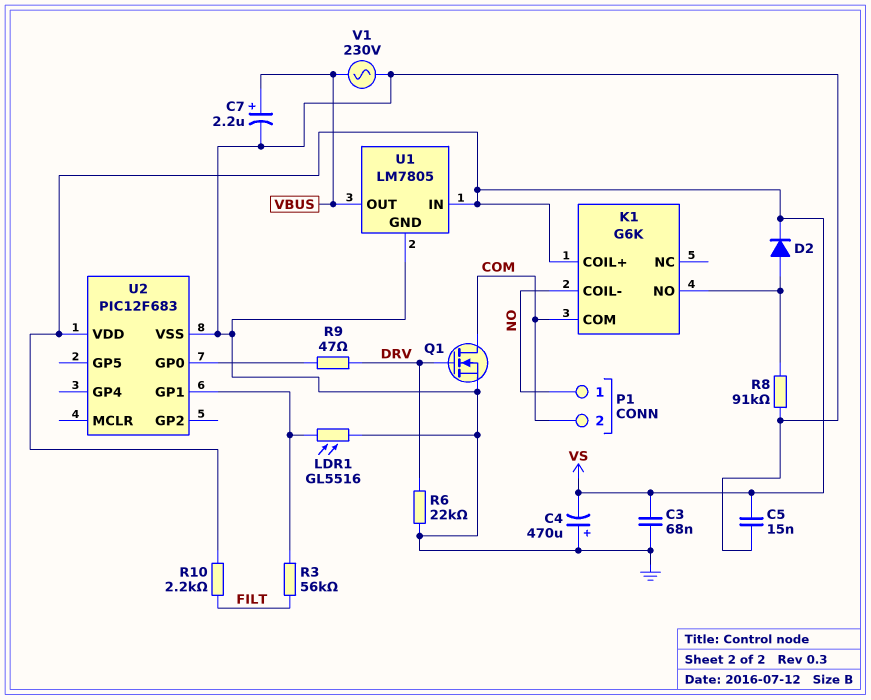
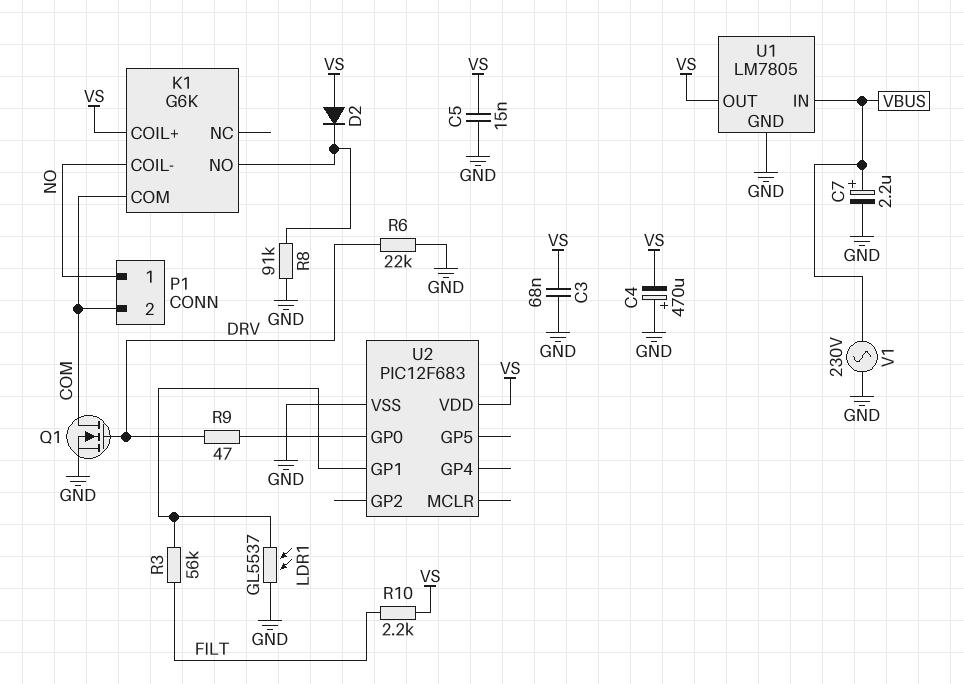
D2: diode (A K1/NO, K VS) -> diode (A VS, K K1/NO)
LDR1: GL5516 (GND, U2/GP1) -> GL5537 (GND, U2/GP1)
U1 pin IN: VS -> VBUS
U1 pin OUT: VBUS -> VS

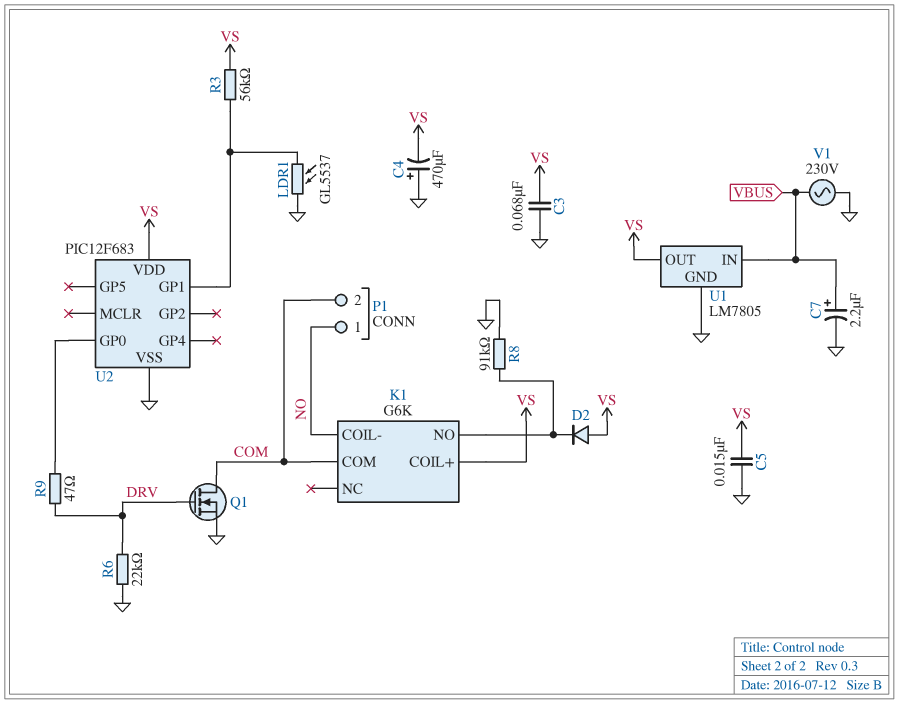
R3: 56k (FILT, U2/GP1) -> 56k (U2/GP1, VS)
R10: 2.2k (FILT, VS) -> none

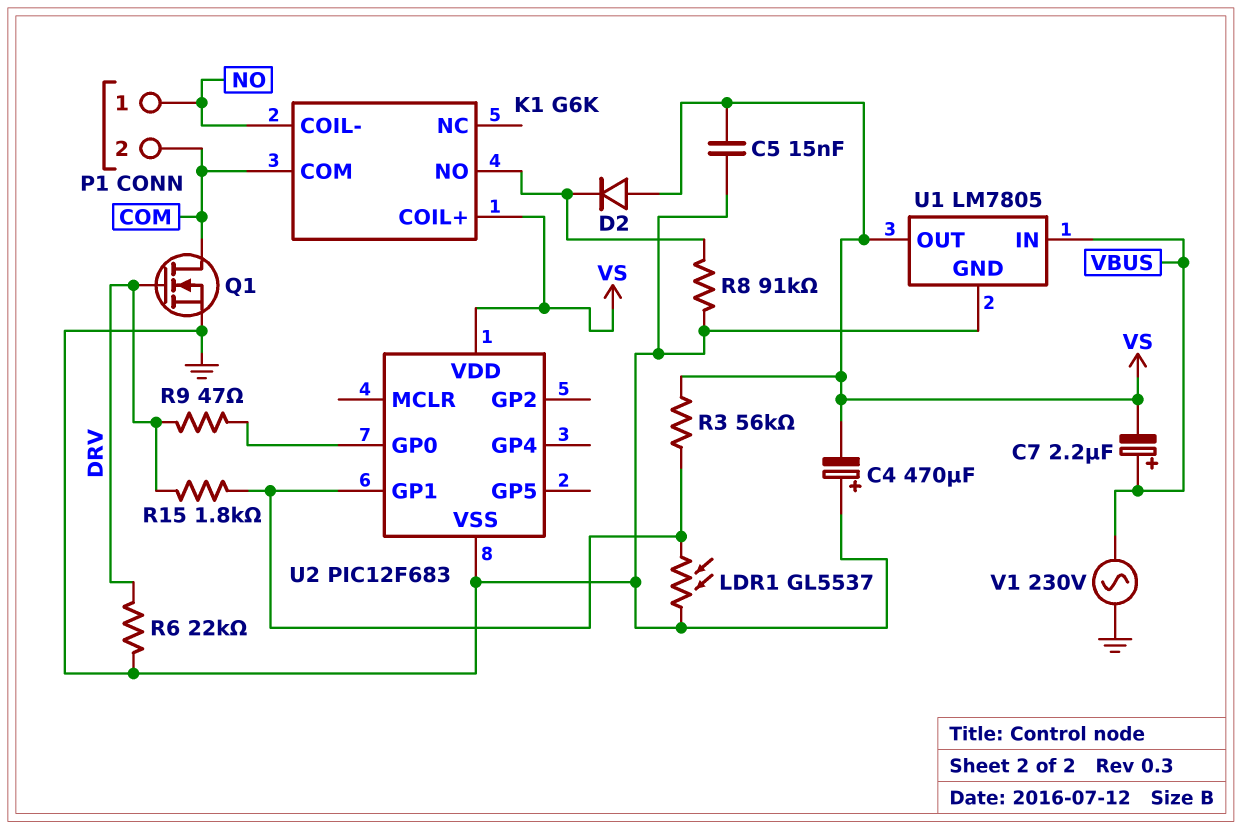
C3: 68nF (GND, VS) -> none
C7: 2.2uF (plus VBUS, minus GND) -> 2.2uF (plus VBUS, minus VS)
R15: none -> 1.8k (DRV, U2/GP1)

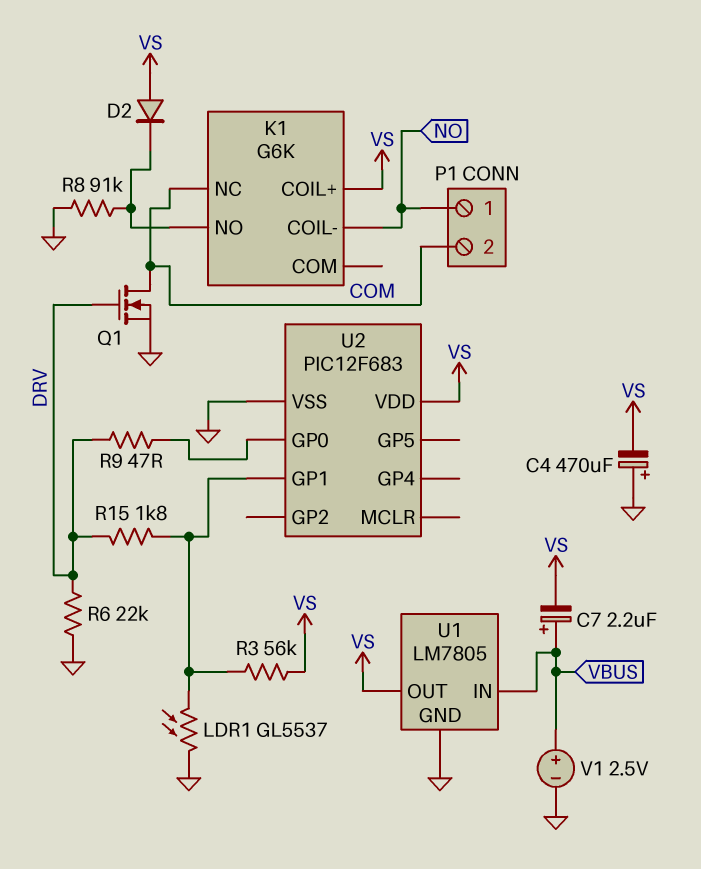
C5: 15nF (GND, VS) -> none
K1 pin COM: COM -> none
K1 pin NC: none -> COM
V1: AC 230V (GND, VBUS) -> 2.5V (plus VBUS, minus GND)

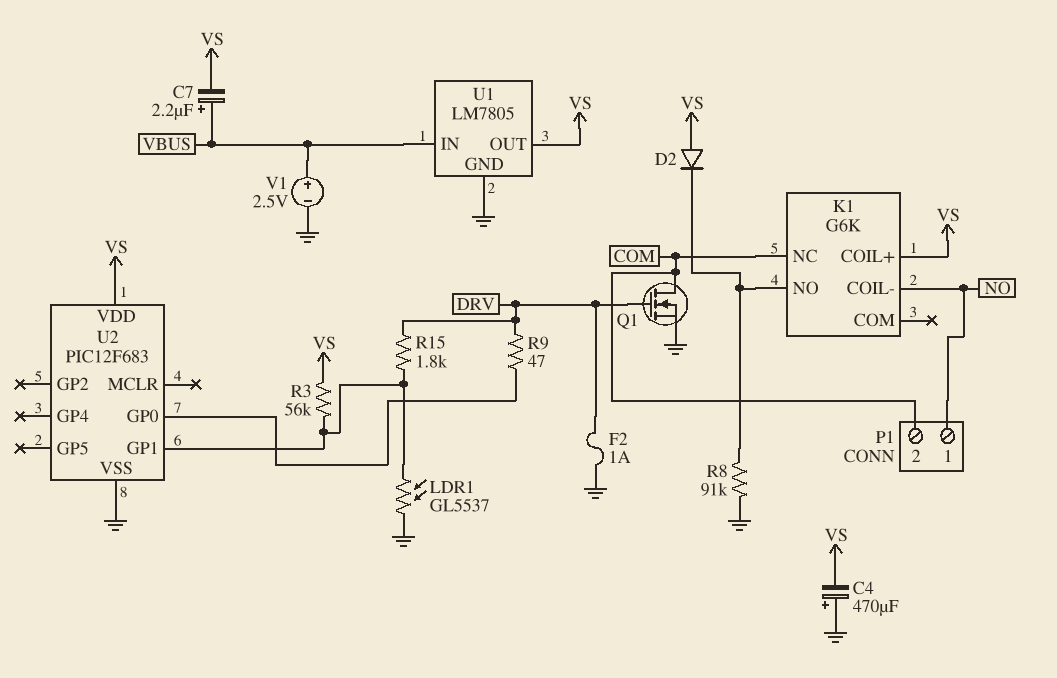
F2: none -> 1A (DRV, GND)
R6: 22k (DRV, GND) -> none

